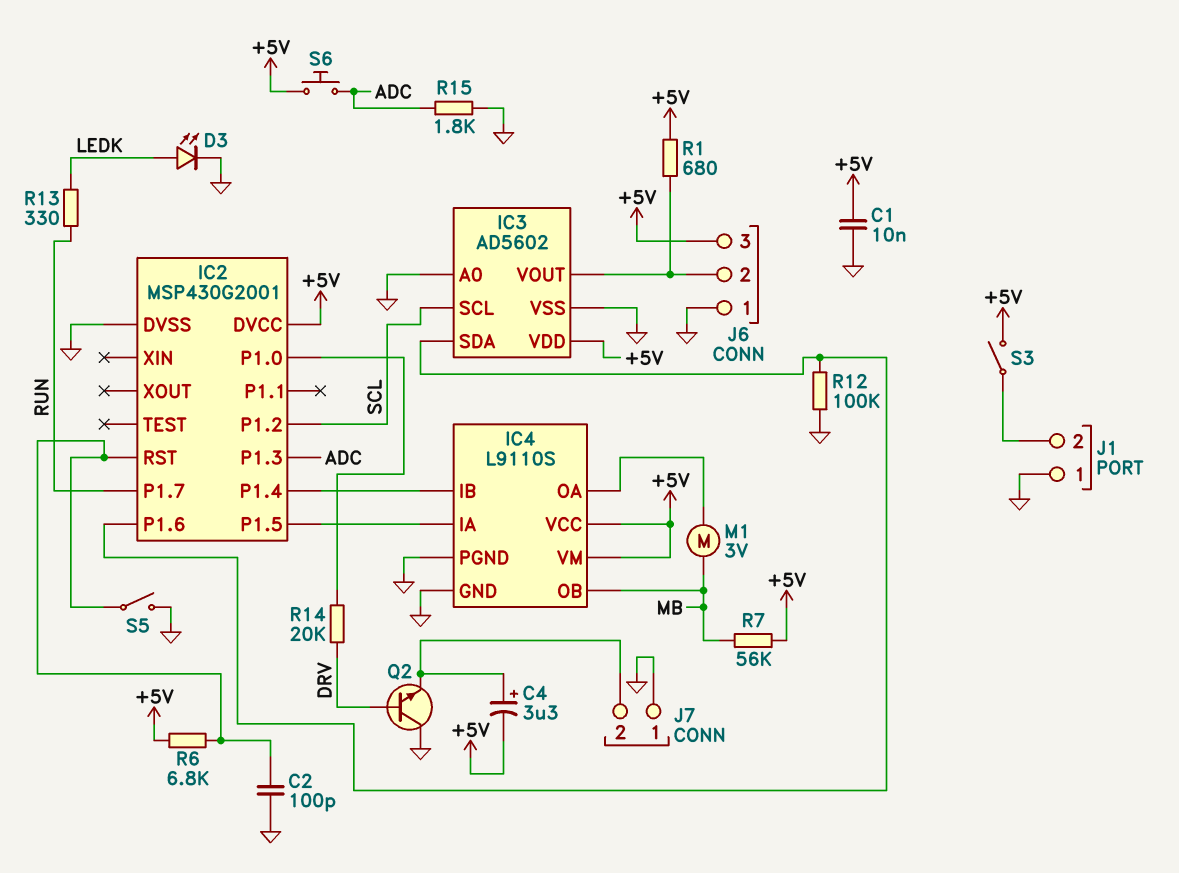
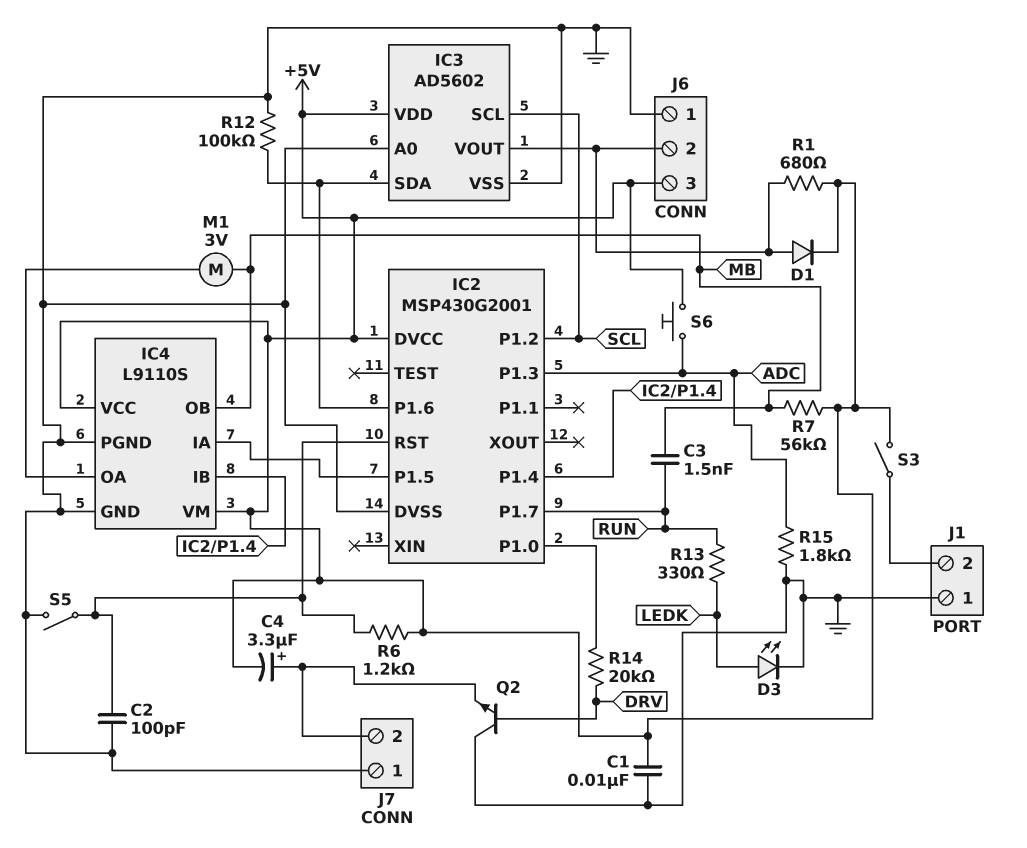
C3: none -> 1.5nF (MB, RUN)
D1: none -> diode (A IC3/VOUT, K +5V)
R6: 6.8k (+5V, IC2/RST) -> 1.2k (+5V, IC2/RST)

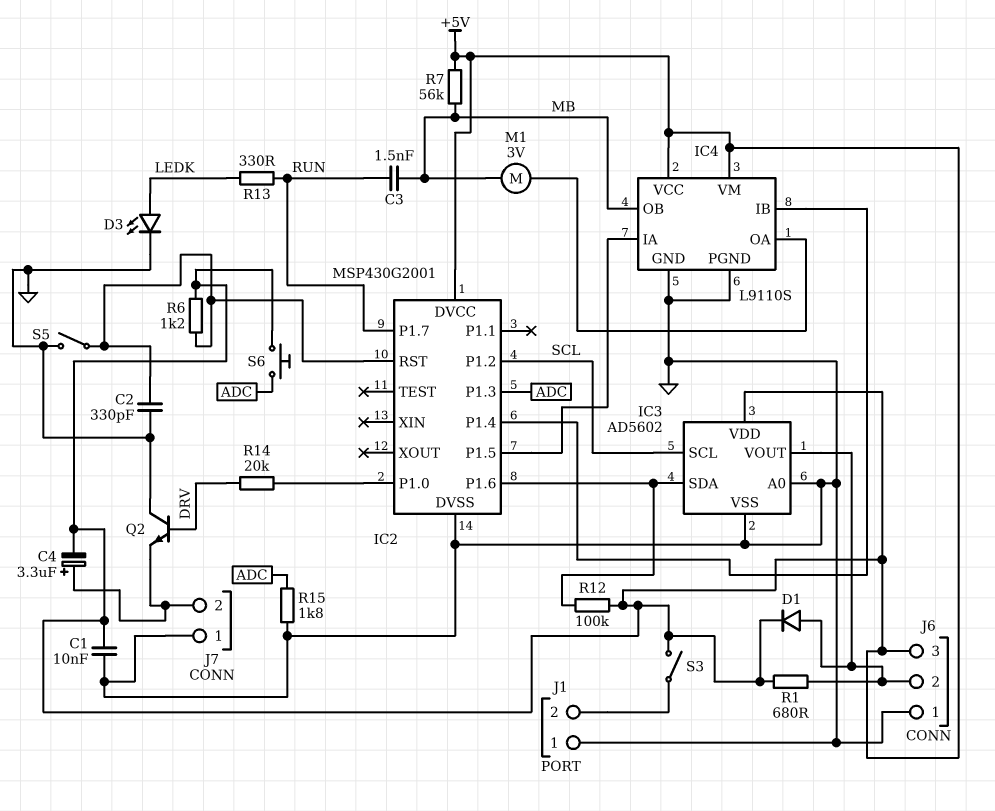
C2: 100pF (GND, IC2/RST) -> 330pF (GND, IC2/RST)
R12: 100k (GND, IC2/P1.6) -> 100k (+5V, IC2/P1.6)

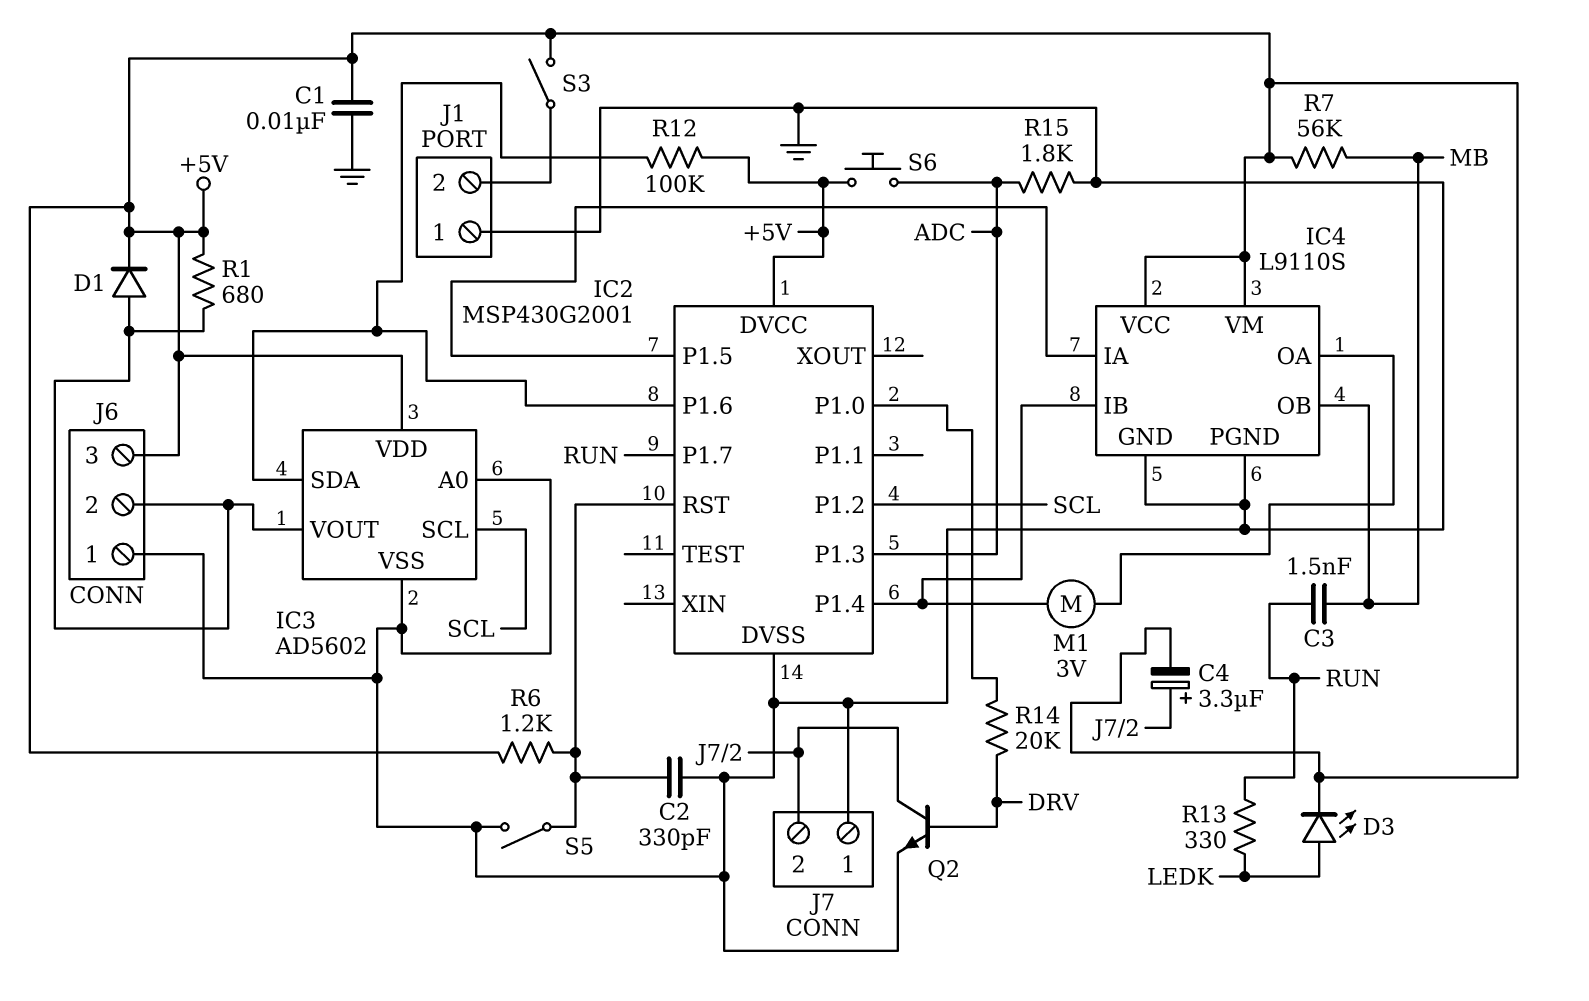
D3: LED (A LEDK, K GND) -> LED (A LEDK, K +5V)
M1: motor 3V (IC4/OA, MB) -> motor 3V (IC2/P1.4, IC4/OA)
Q2: NPN (B DRV, C GND, E J7/2) -> NPN (B DRV, C J7/2, E GND)

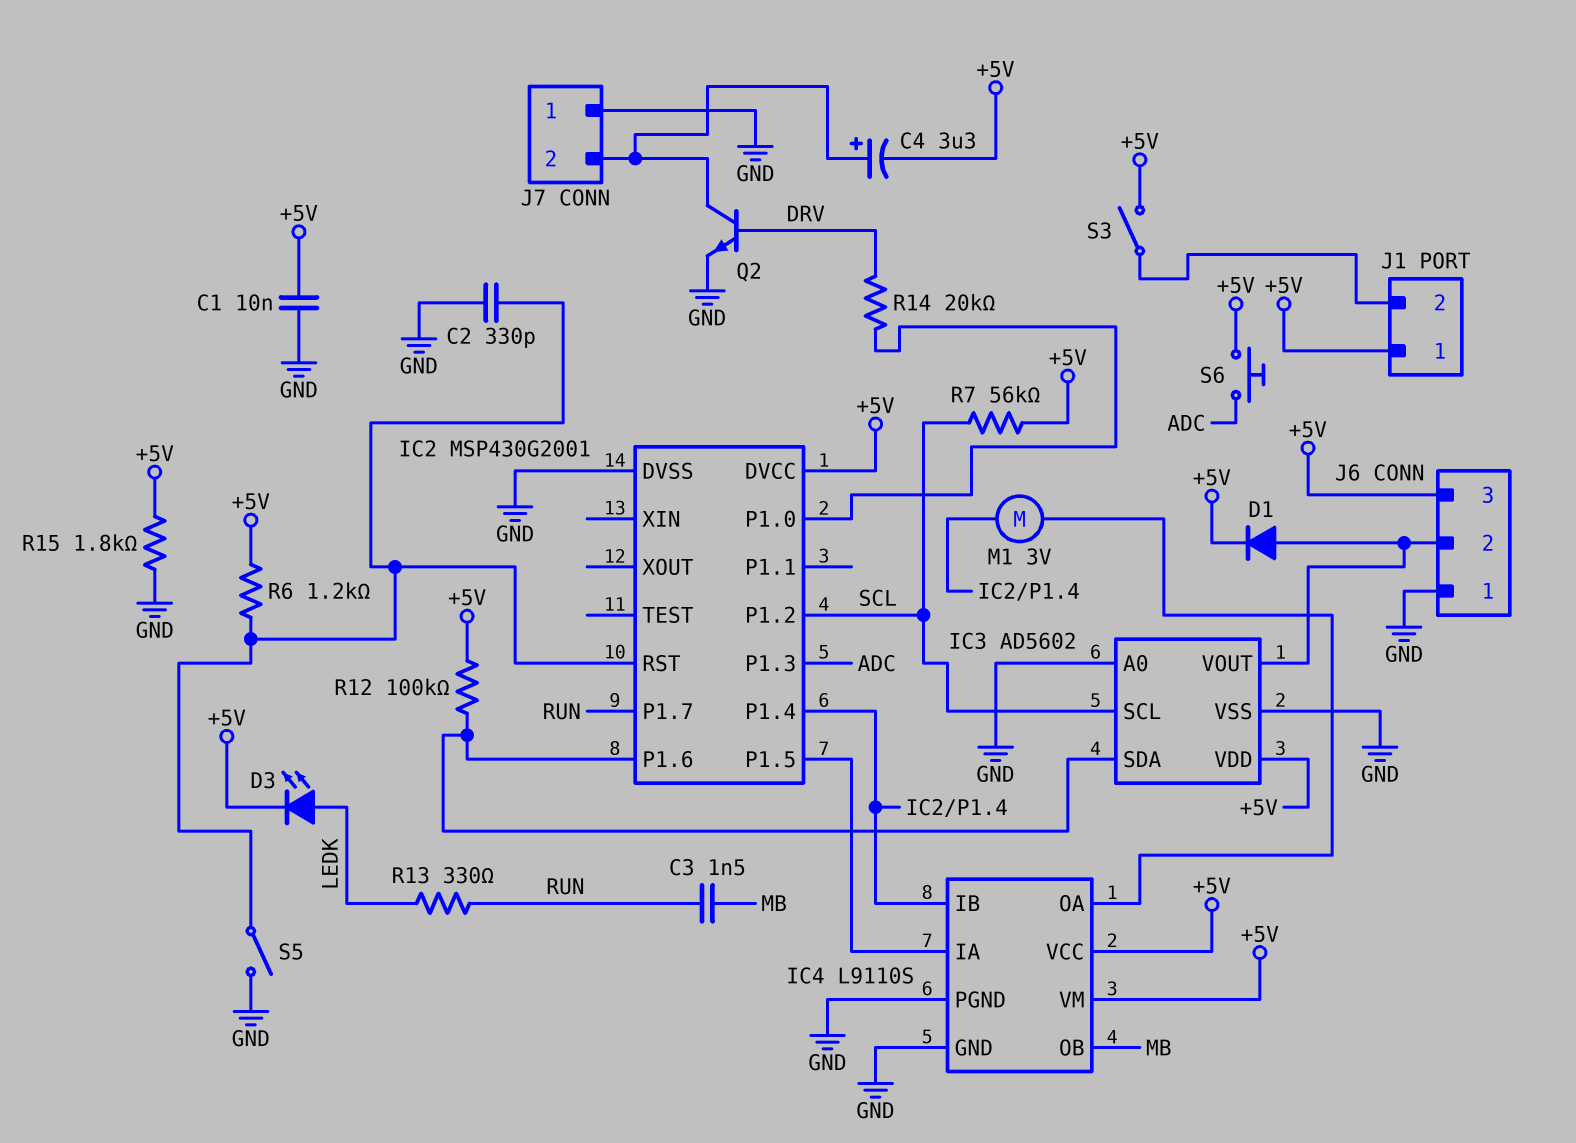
J1 pin 1: GND -> +5V
R1: 680 (+5V, IC3/VOUT) -> none
R7: 56k (+5V, MB) -> 56k (+5V, SCL)
R15: 1.8k (ADC, GND) -> 1.8k (+5V, GND)

